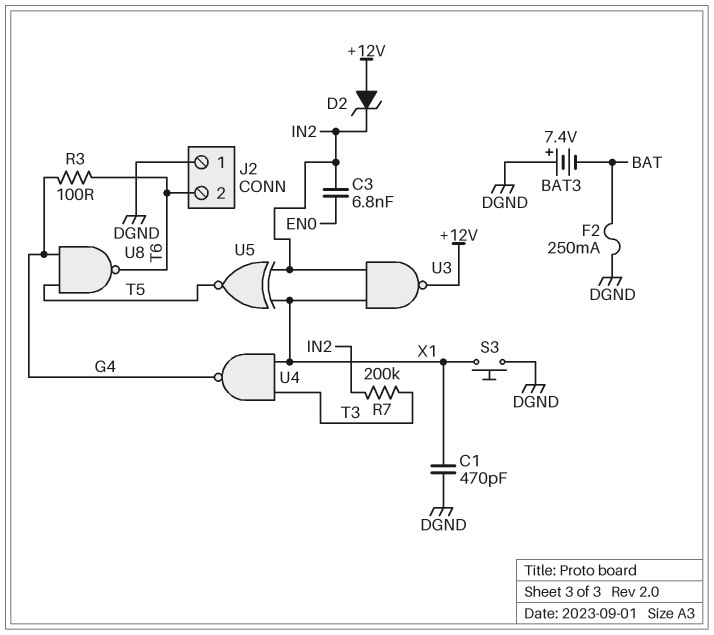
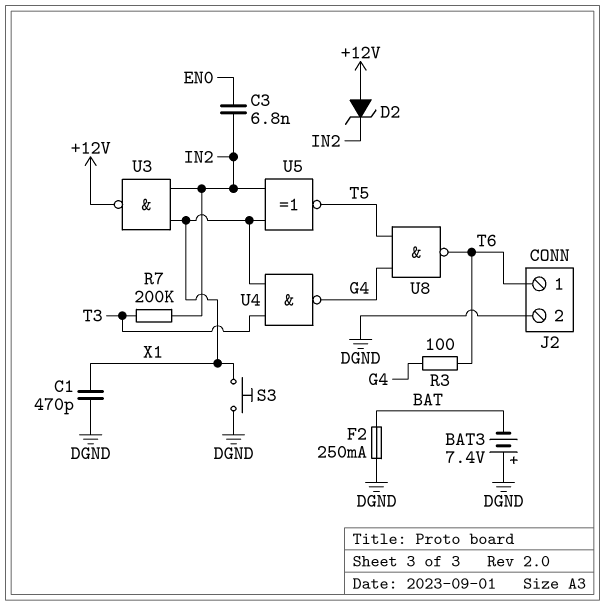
J2 pin 1: DGND -> T6
J2 pin 2: T6 -> DGND

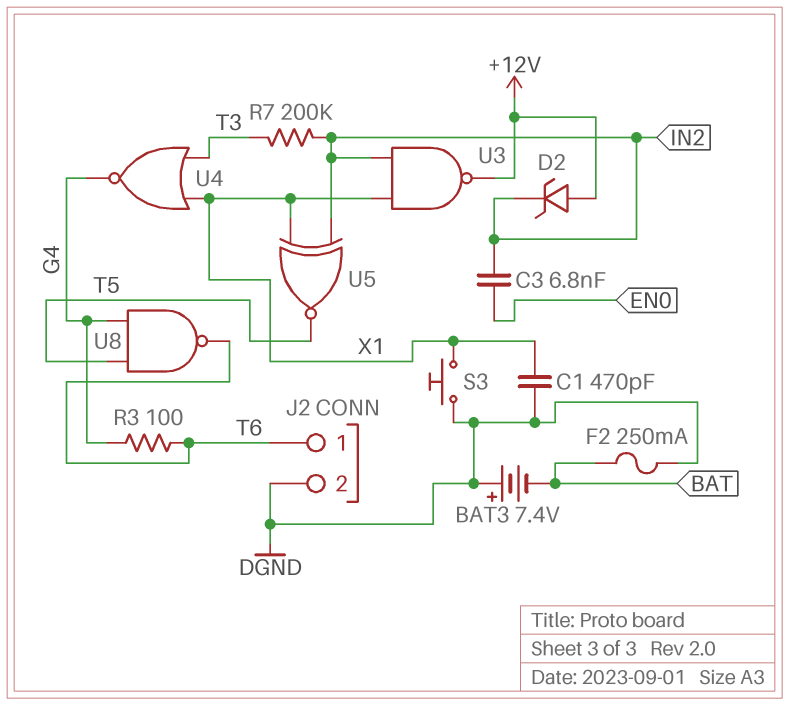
U4: NAND (in T3, in X1, out G4) -> NOR (in T3, in X1, out G4)

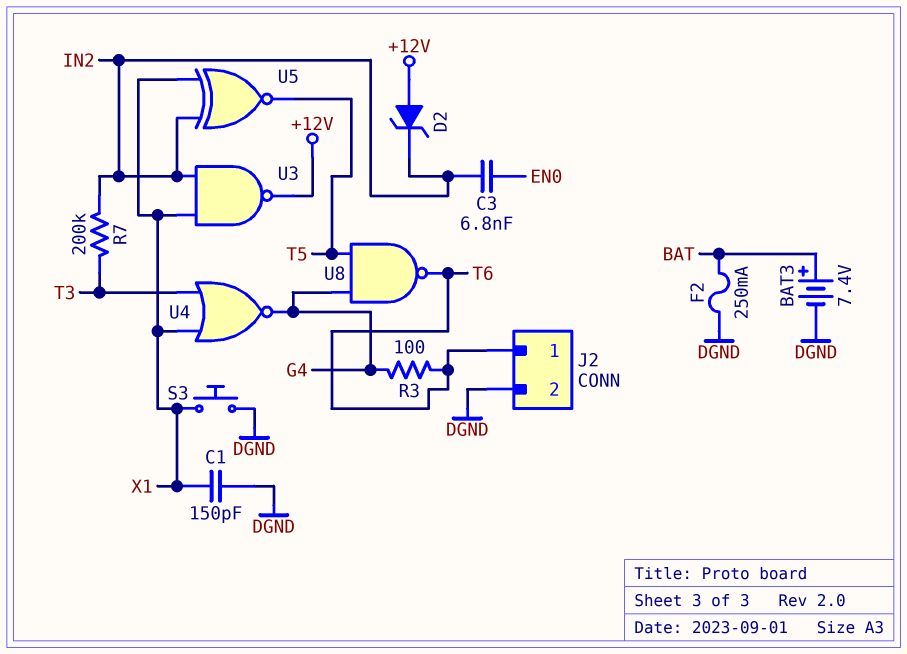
BAT3: 7.4V (plus DGND, minus BAT) -> 7.4V (plus BAT, minus DGND)
C1: 470pF (DGND, X1) -> 150pF (DGND, X1)

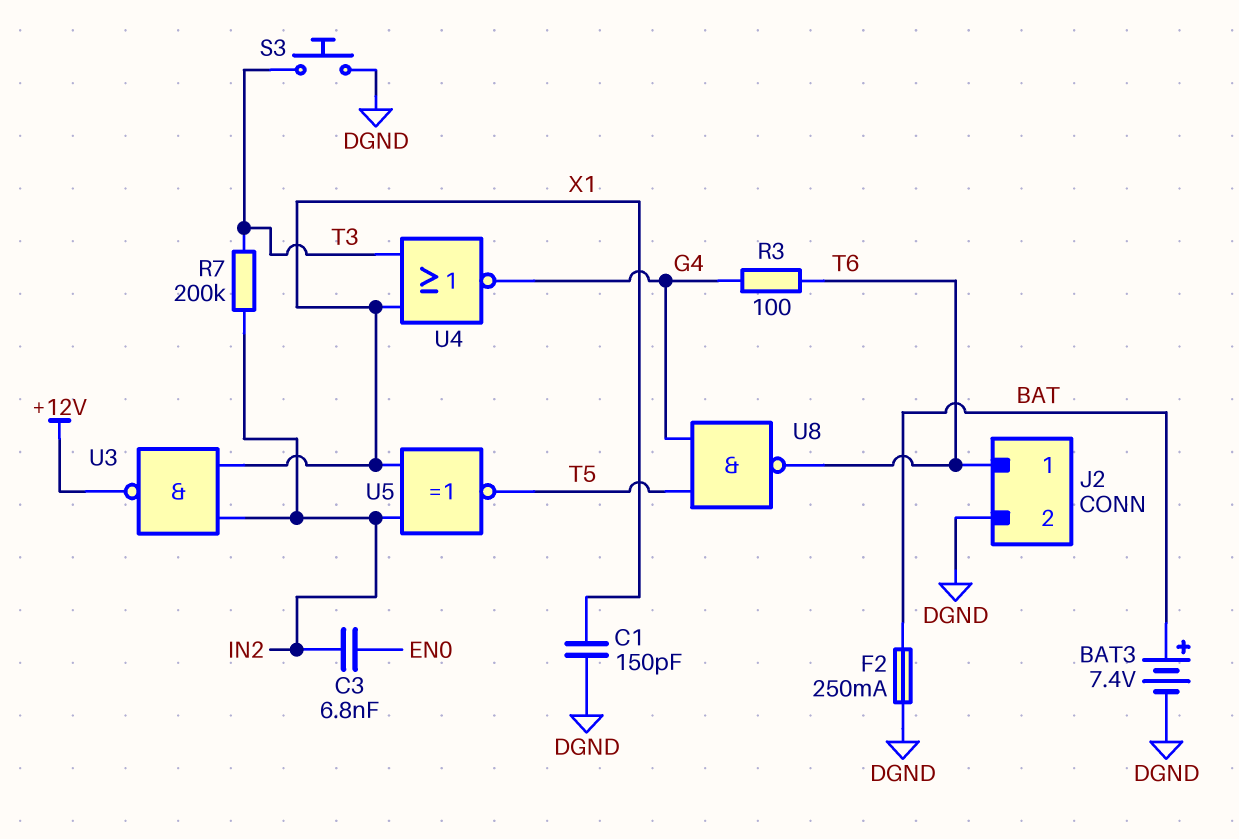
D2: zener (A +12V, K IN2) -> none
S3: button (DGND, X1) -> button (DGND, T3)

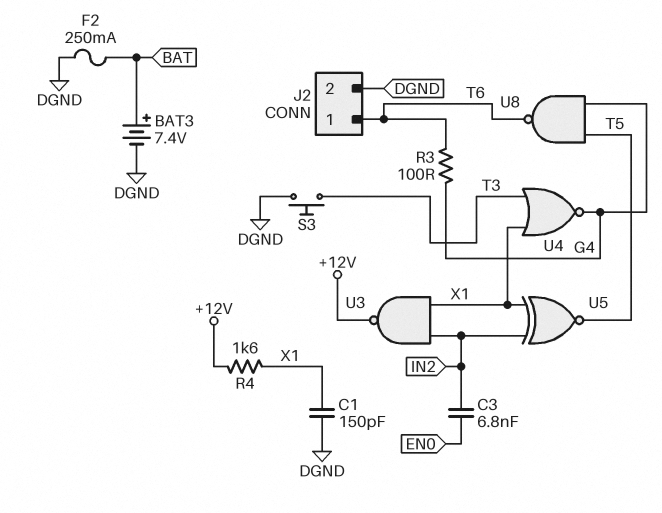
R4: none -> 1.6k (+12V, X1)
R7: 200k (IN2, T3) -> none

